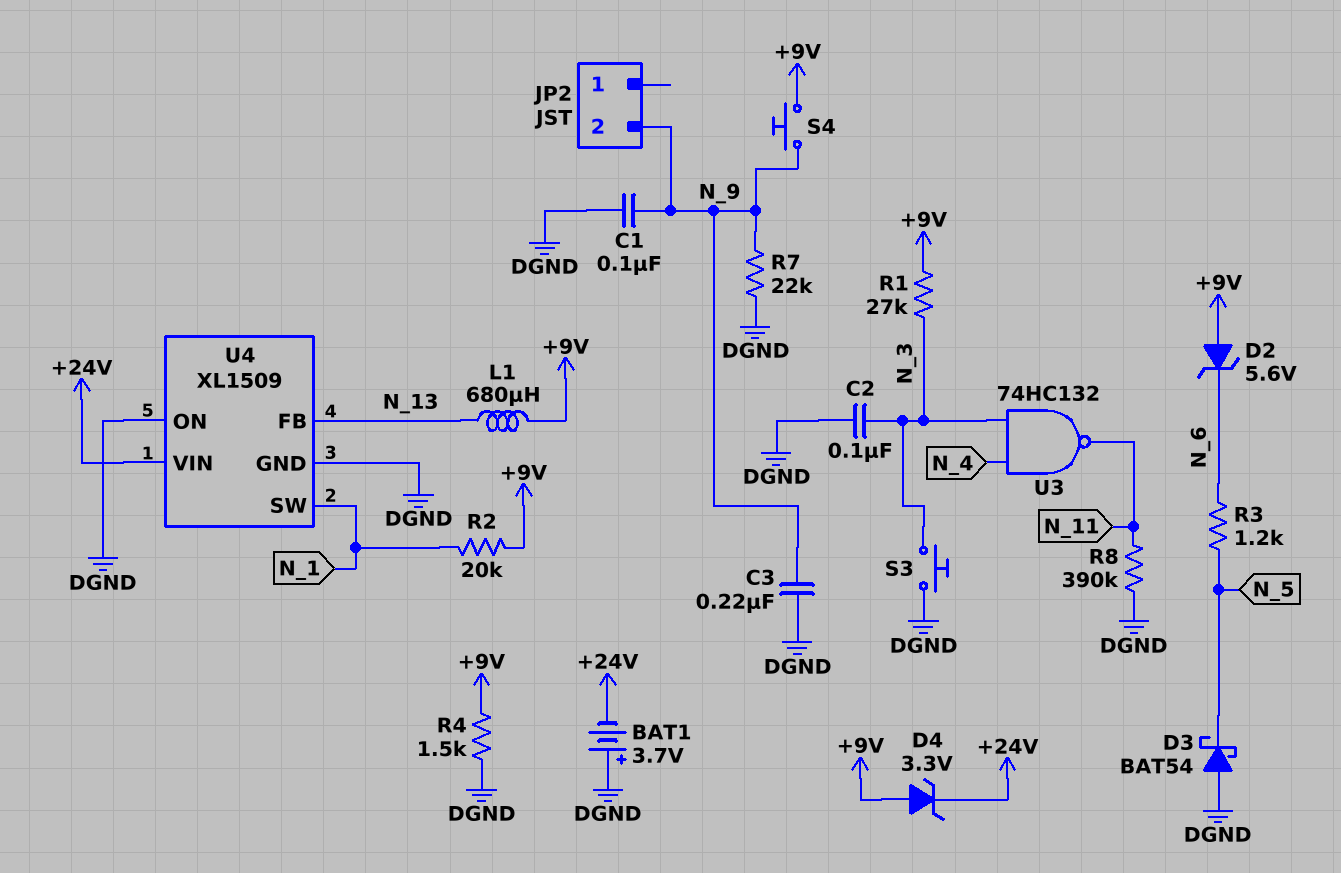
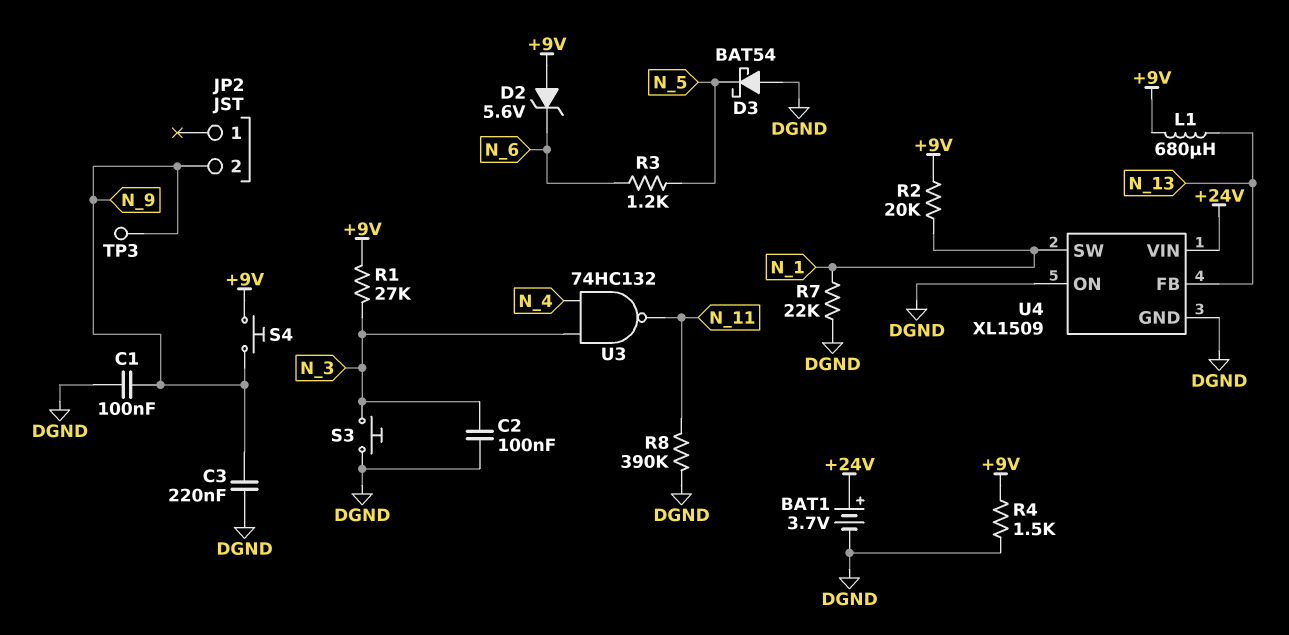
BAT1: 3.7V (plus DGND, minus +24V) -> 3.7V (plus +24V, minus DGND)
D4: zener 3.3V (A +9V, K +24V) -> none
R7: 22k (DGND, N_9) -> 22k (DGND, N_1)
TP3: none -> test point (N_9)

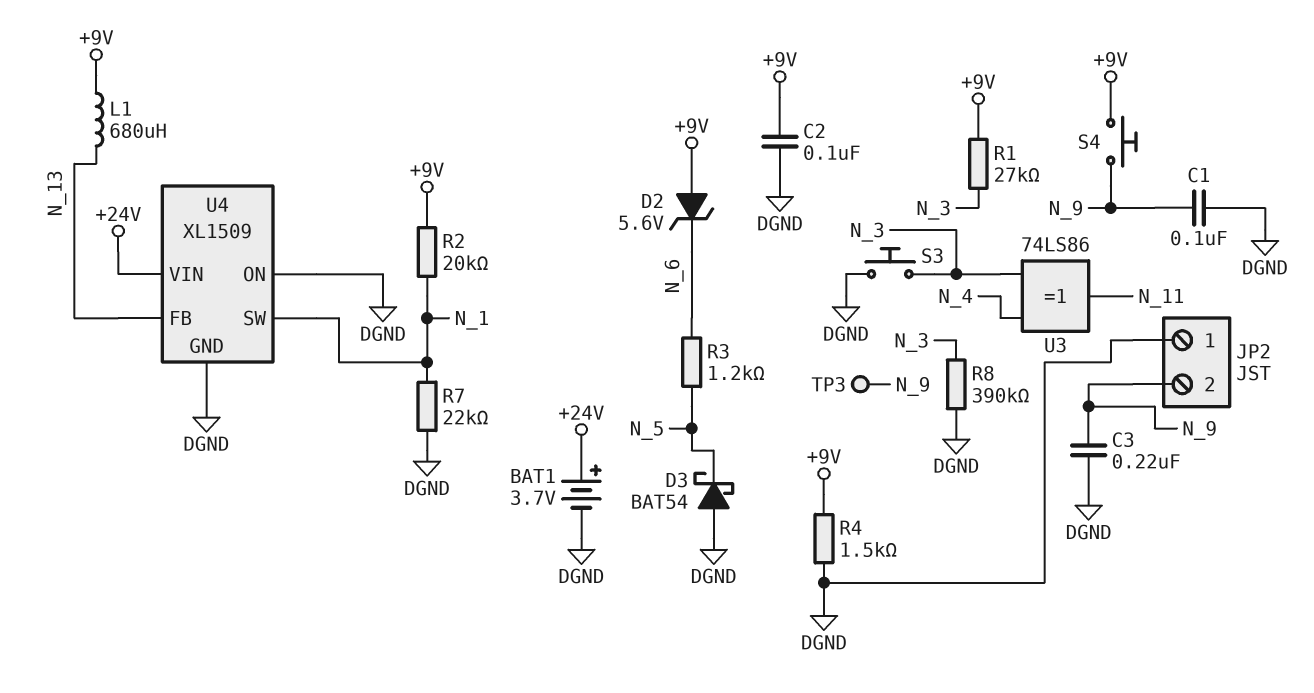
C2: 100nF (DGND, N_3) -> 100nF (+9V, DGND)
JP2 pin 1: none -> DGND
R8: 390k (DGND, N_11) -> 390k (DGND, N_3)
U3: NAND 74HC132 (in N_3, in N_4, out N_11) -> XOR 74LS86 (in N_3, in N_4, out N_11)

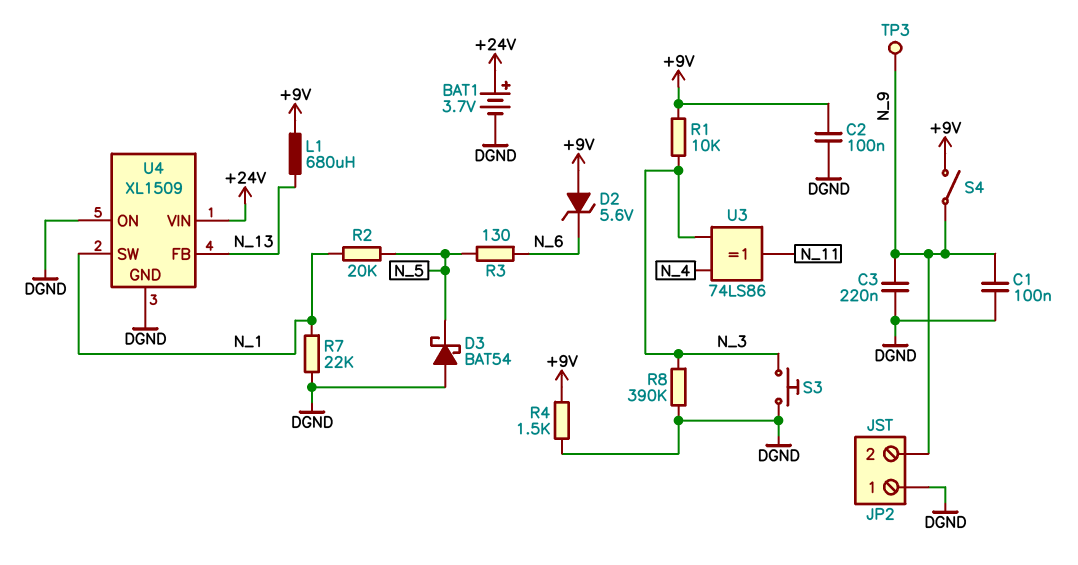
R1: 27k (+9V, N_3) -> 10k (+9V, N_3)
R2: 20k (+9V, N_1) -> 20k (N_1, N_5)
R3: 1.2k (N_5, N_6) -> 130 (N_5, N_6)
S4: button (+9V, N_9) -> switch (+9V, N_9)

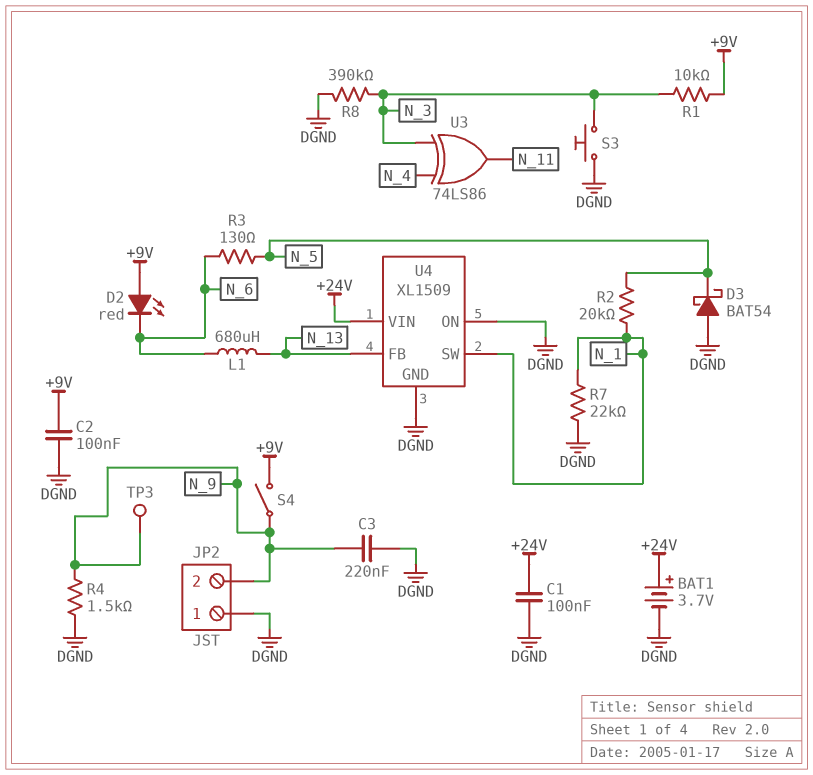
C1: 100nF (DGND, N_9) -> 100nF (+24V, DGND)
D2: zener 5.6V (A +9V, K N_6) -> LED red (A +9V, K N_6)
L1: 680uH (+9V, N_13) -> 680uH (N_6, N_13)
R4: 1.5k (+9V, DGND) -> 1.5k (DGND, N_9)

